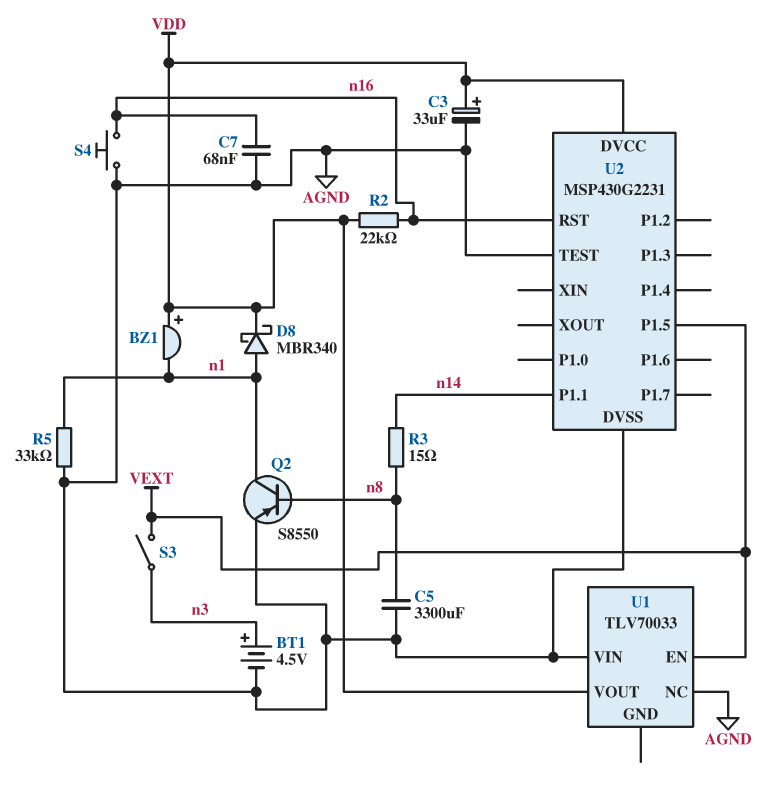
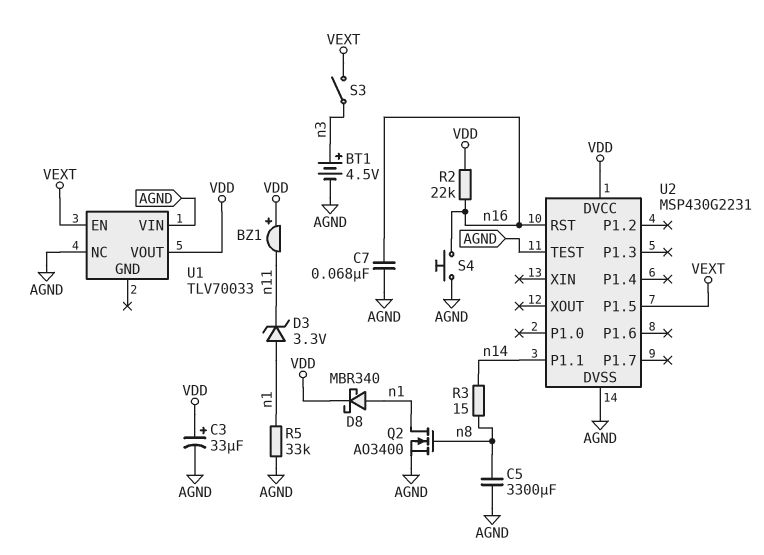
BZ1: buzzer (plus VDD, minus n1) -> buzzer (plus VDD, minus n11)
D3: none -> zener 3.3V (A n1, K n11)
Q2: PNP S8550 (B n8, C n1, E AGND) -> NMOS AO3400 (G n8, D n1, S AGND)

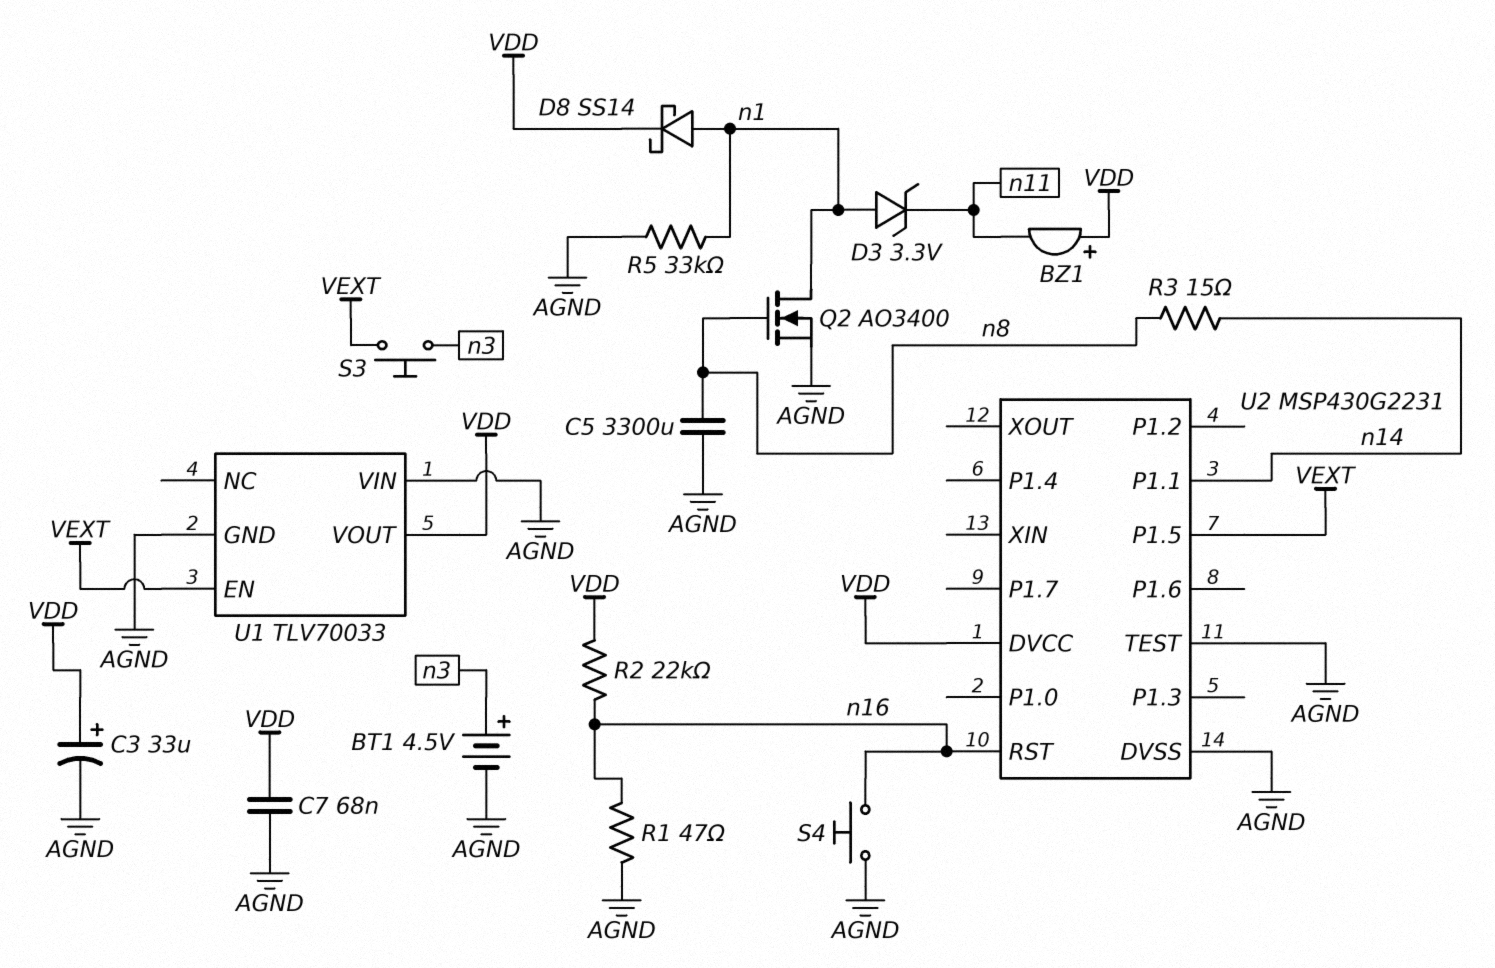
C7: 68nF (AGND, n16) -> 68nF (AGND, VDD)
D8: schottky MBR340 (A n1, K VDD) -> schottky SS14 (A n1, K VDD)
R1: none -> 47 (AGND, n16)
S3: switch (VEXT, n3) -> button (VEXT, n3)
U1 pin GND: none -> AGND
U1 pin NC: AGND -> none

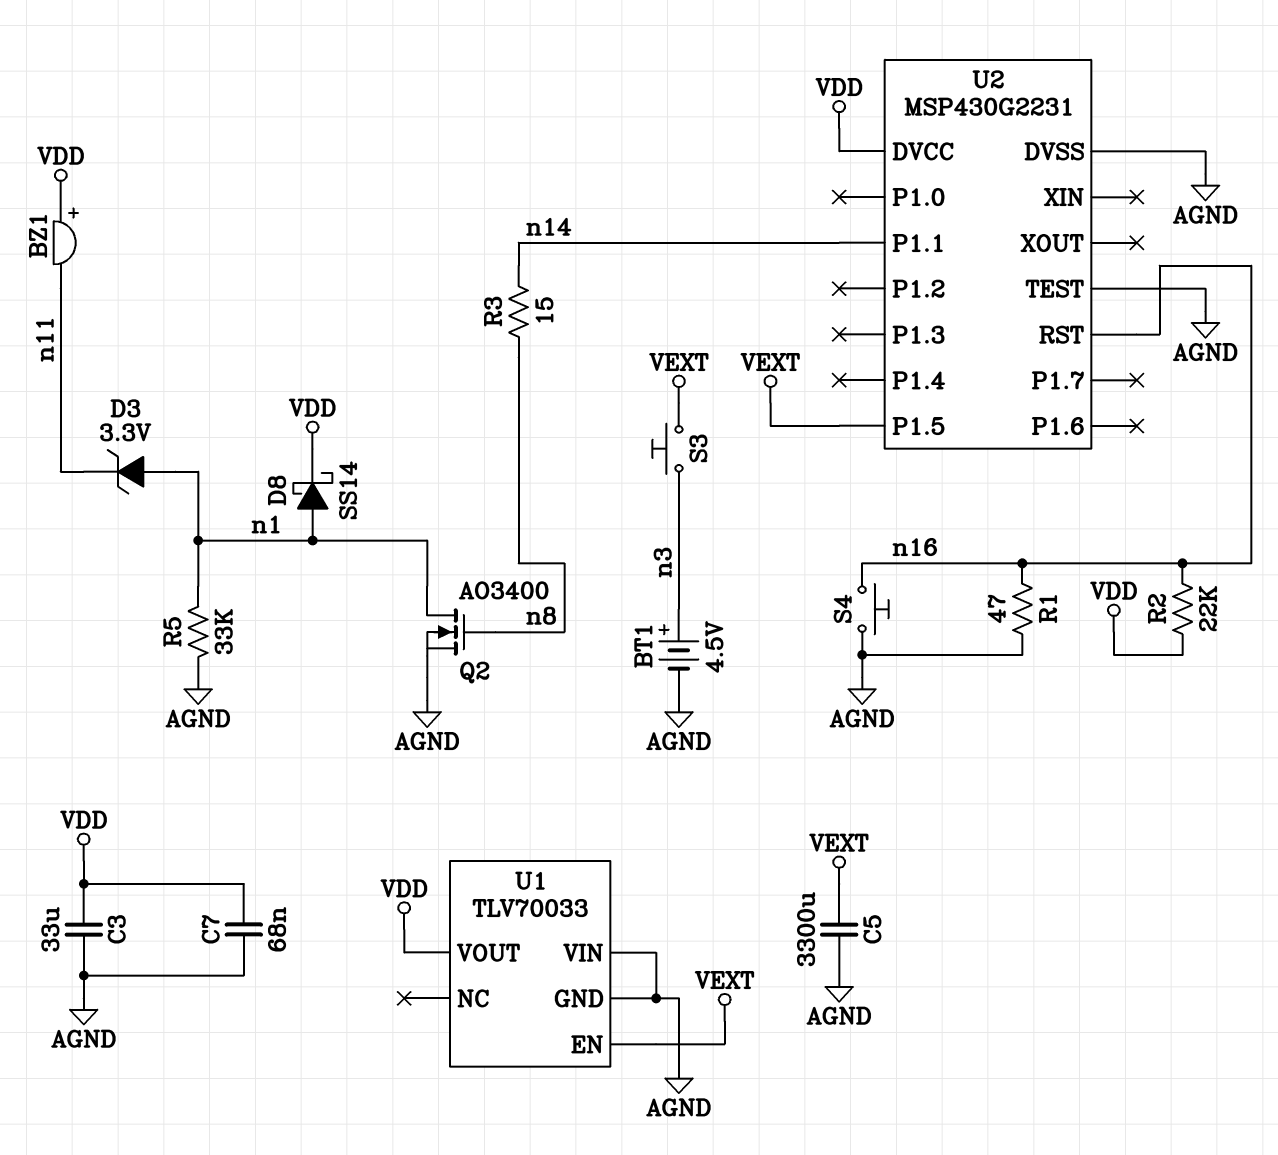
C3: 33uF (plus VDD, minus AGND) -> 33uF (AGND, VDD)
C5: 3300uF (AGND, n8) -> 3300uF (AGND, VEXT)

